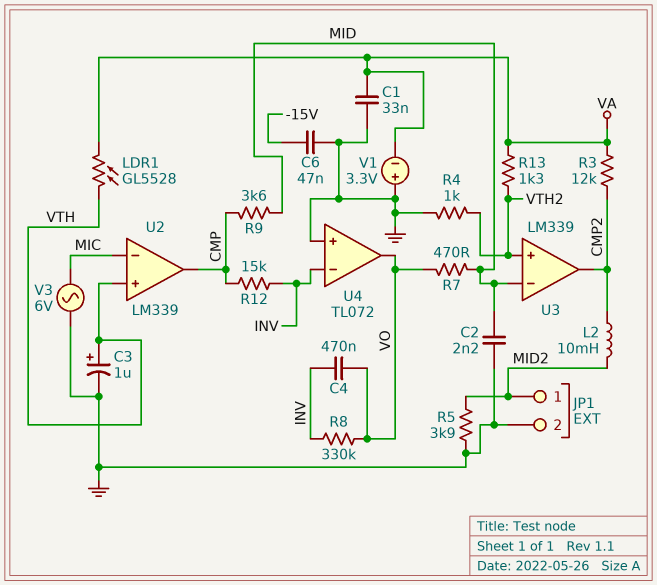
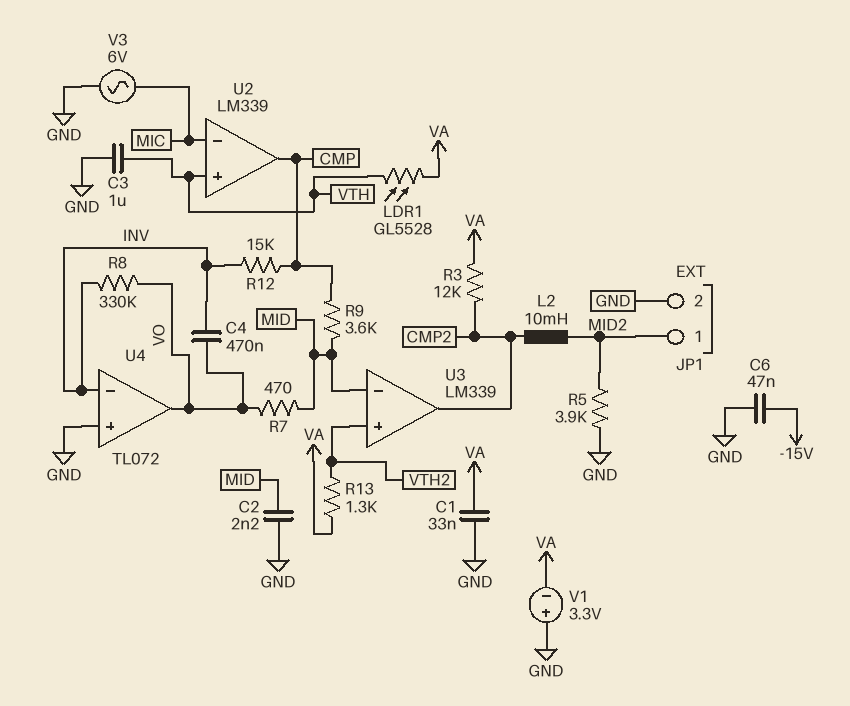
C3: 1uF (plus VTH, minus GND) -> 1uF (GND, VTH)
R4: 1k (GND, VTH2) -> none

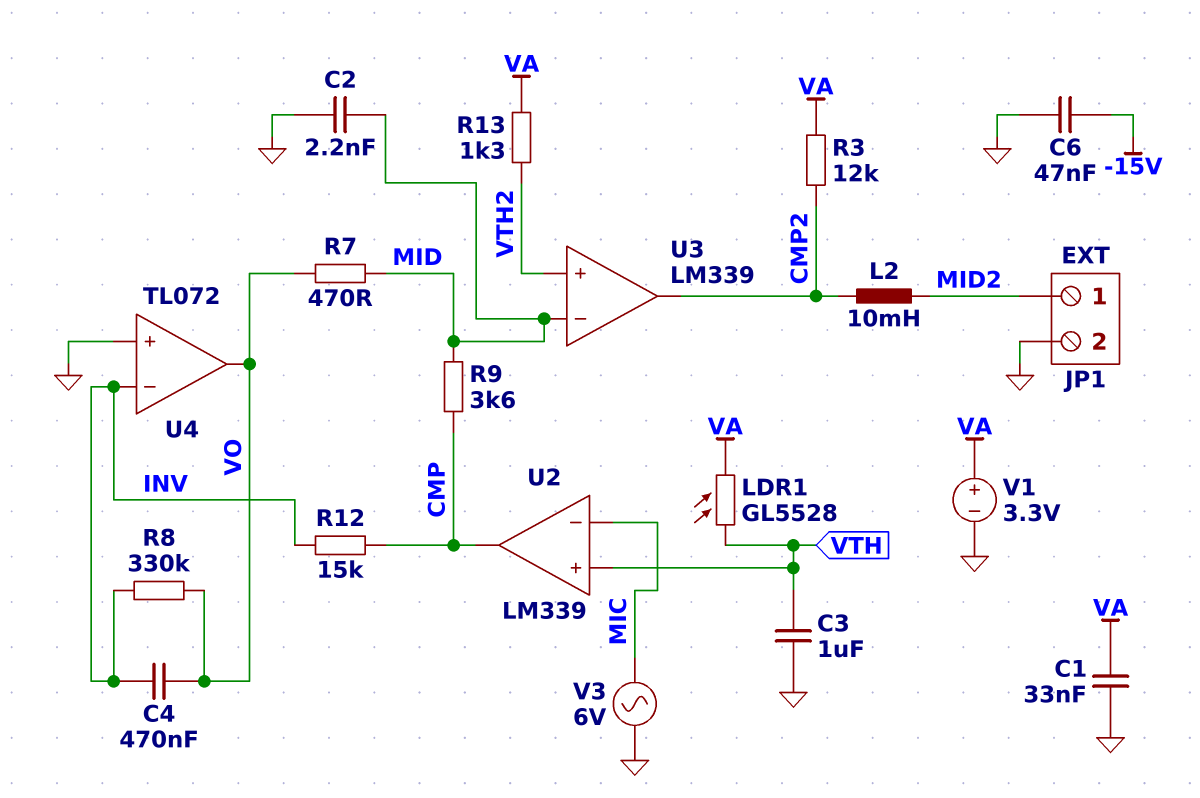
R5: 3.9k (GND, MID2) -> none
V1: 3.3V (plus GND, minus VA) -> 3.3V (plus VA, minus GND)

